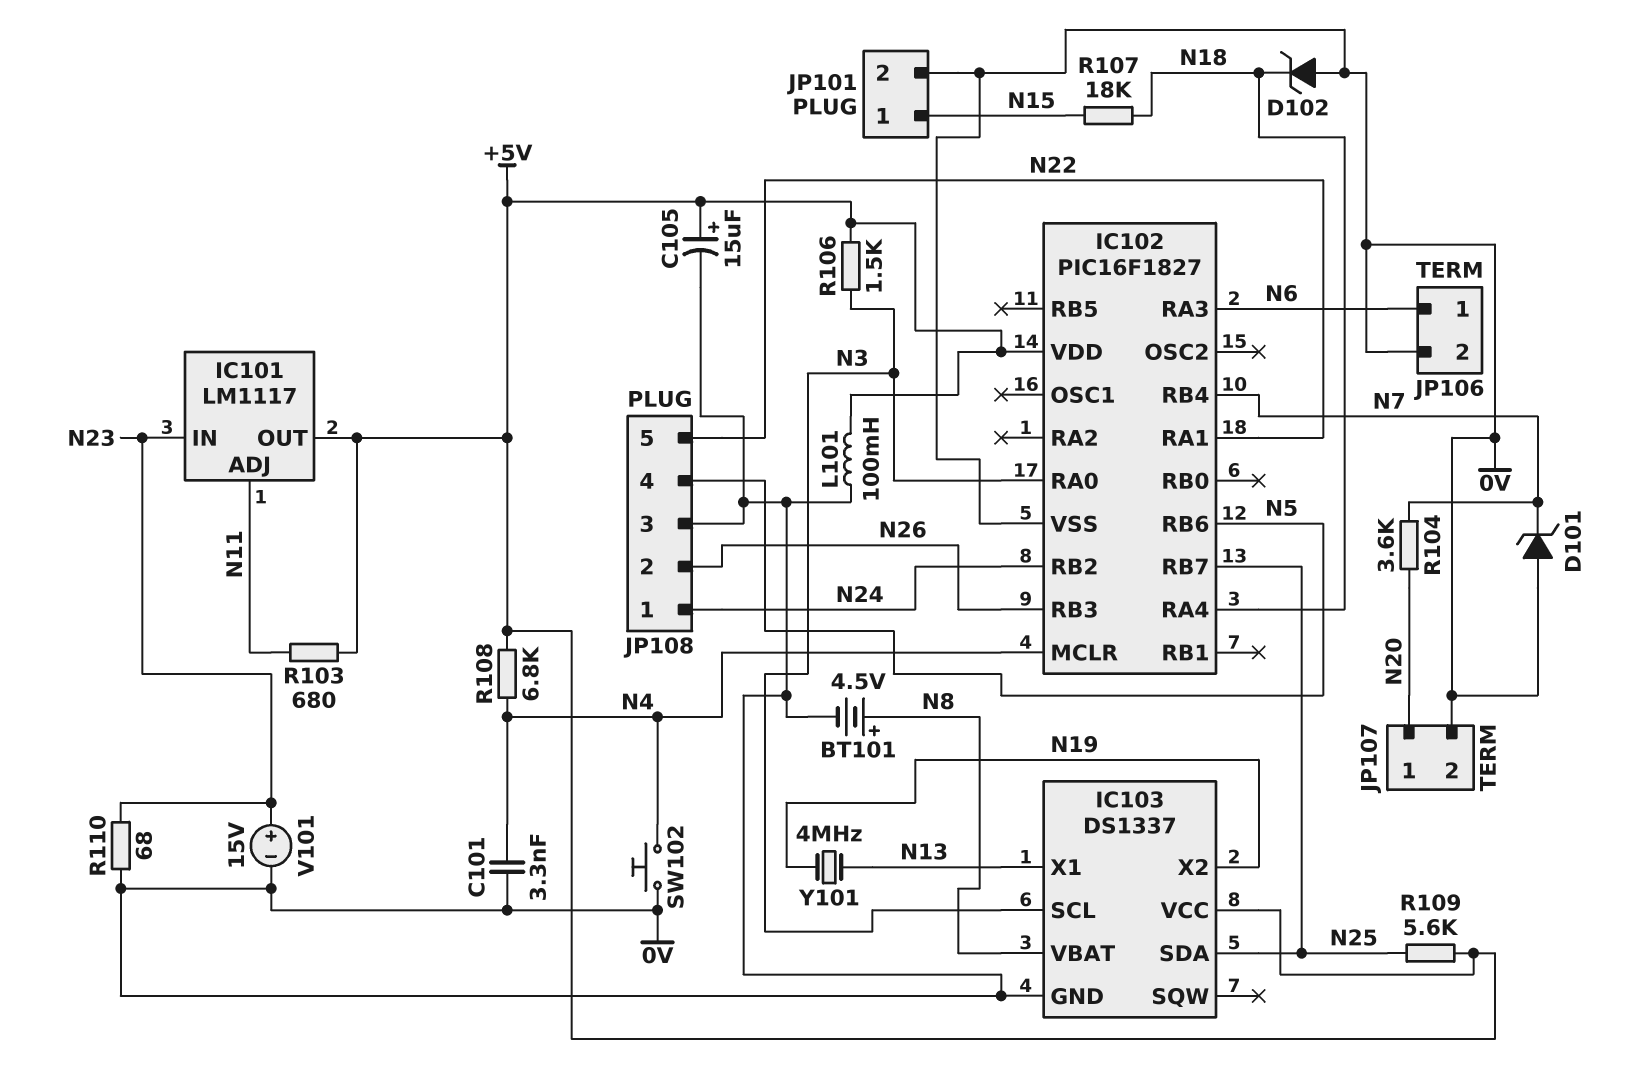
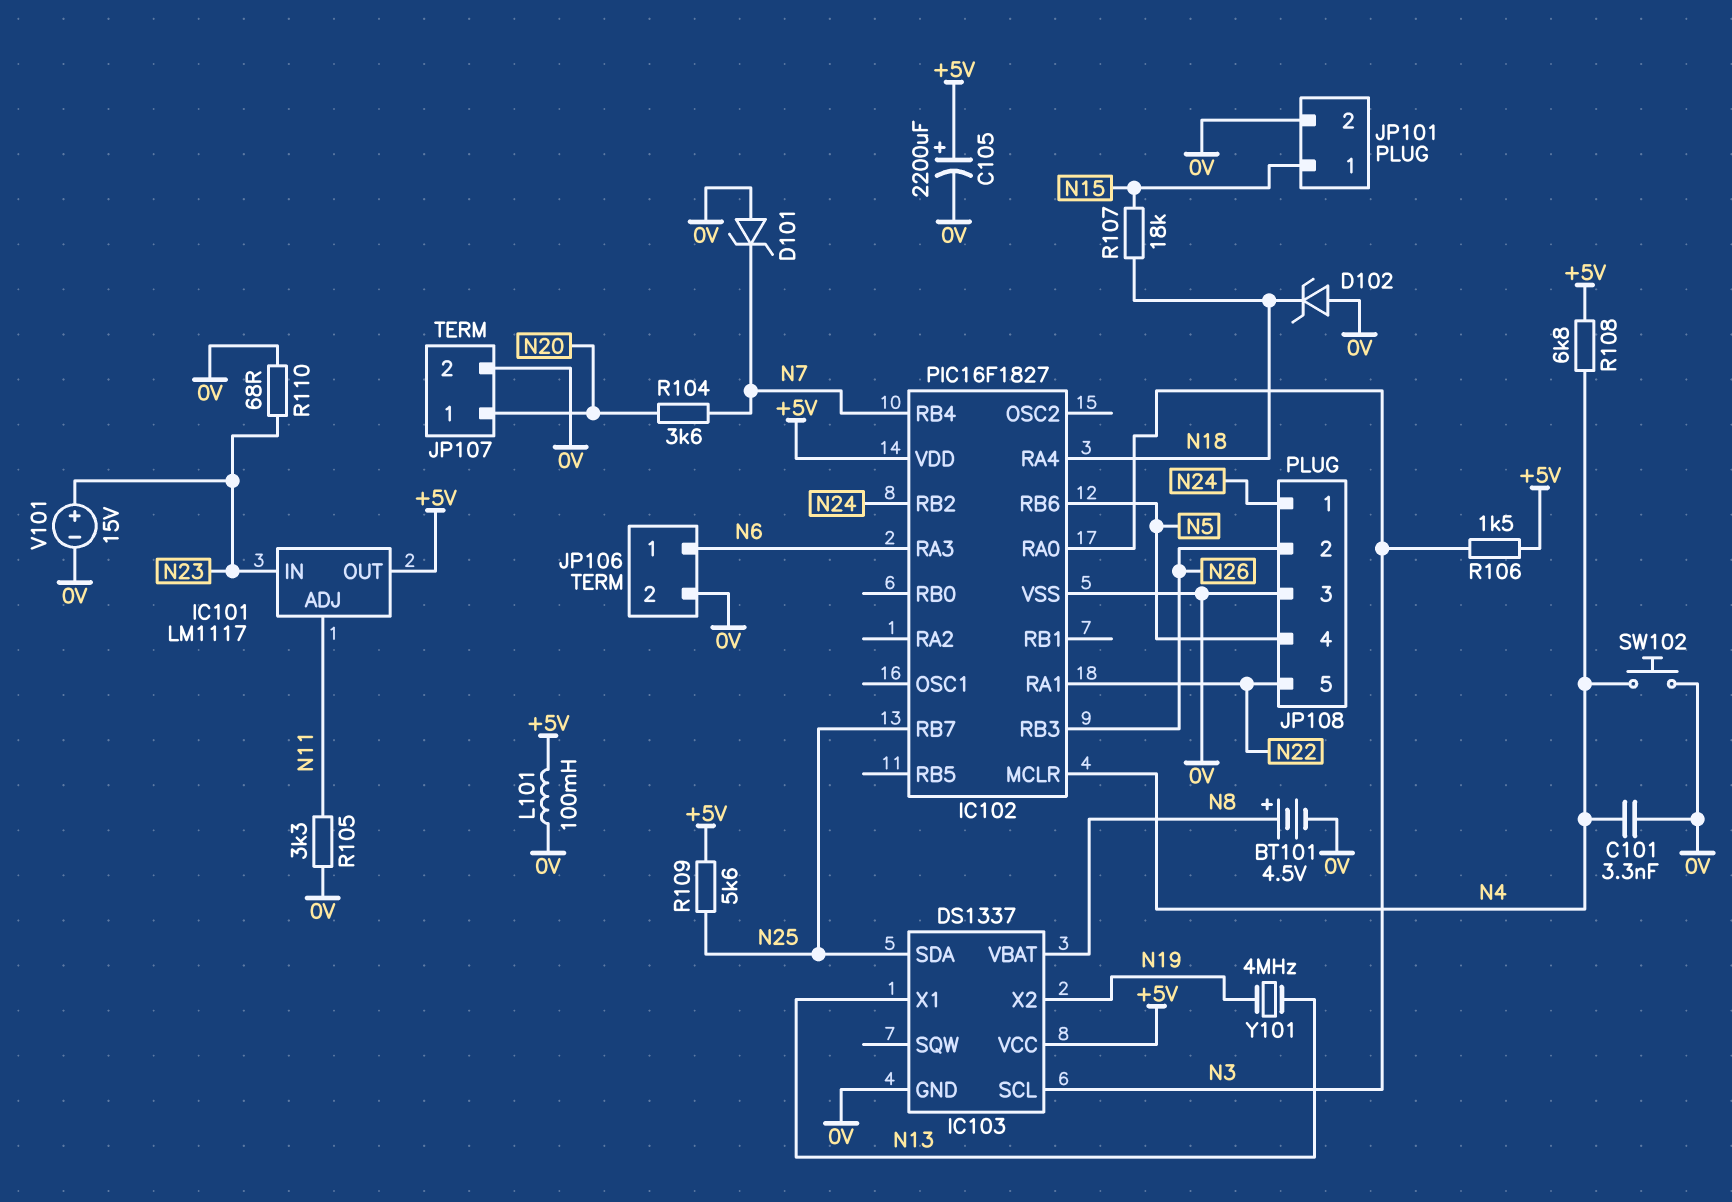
C105: 15uF (plus +5V, minus 0V) -> 2200uF (plus +5V, minus 0V)
R103: 680 (+5V, N11) -> none
R105: none -> 3.3k (0V, N11)

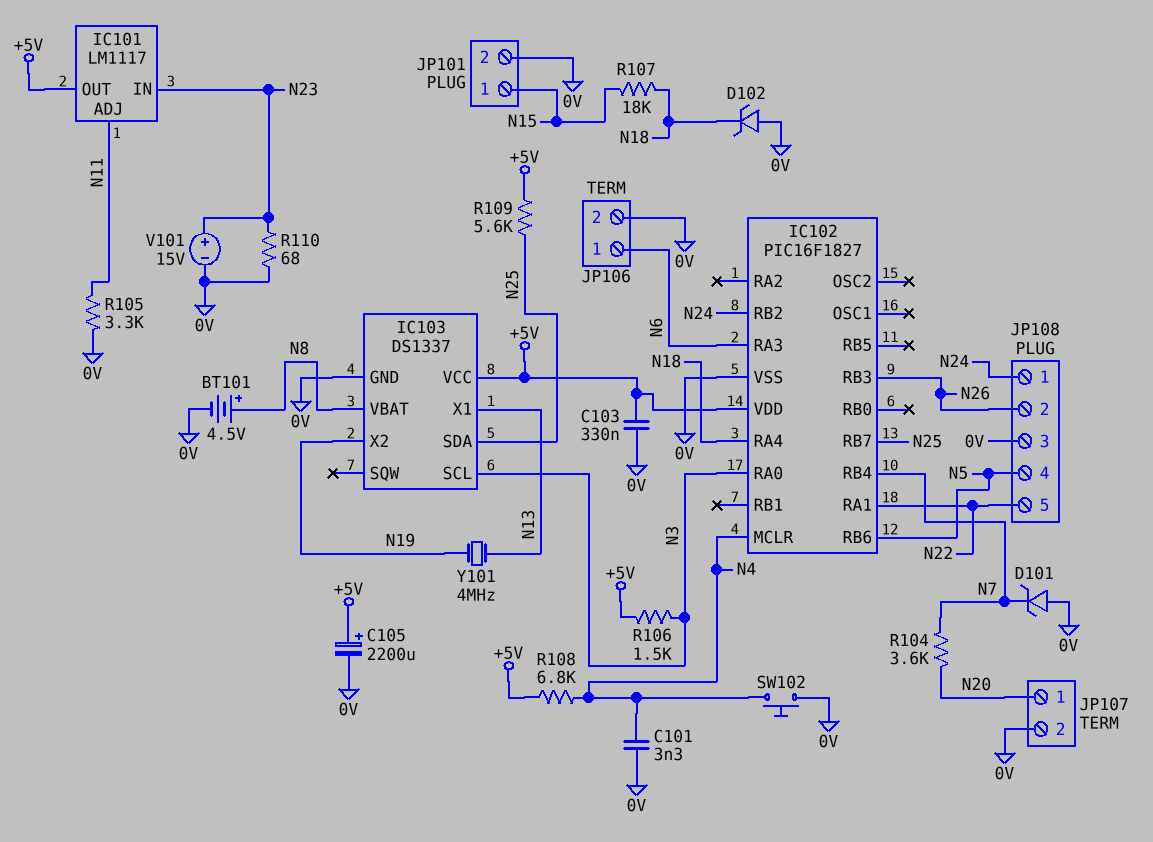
C103: none -> 330nF (+5V, 0V)
L101: 100mH (+5V, 0V) -> none

